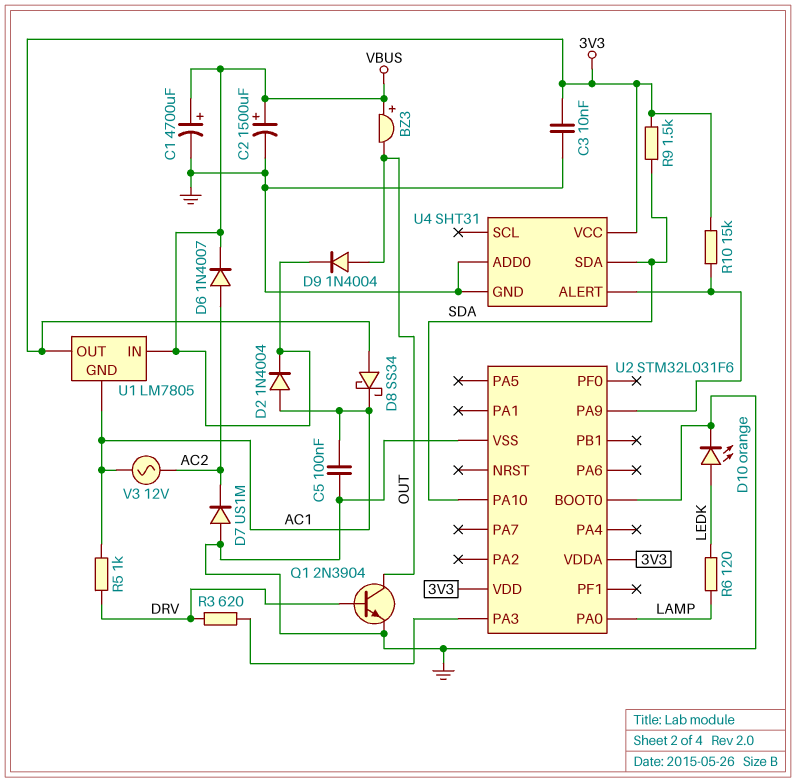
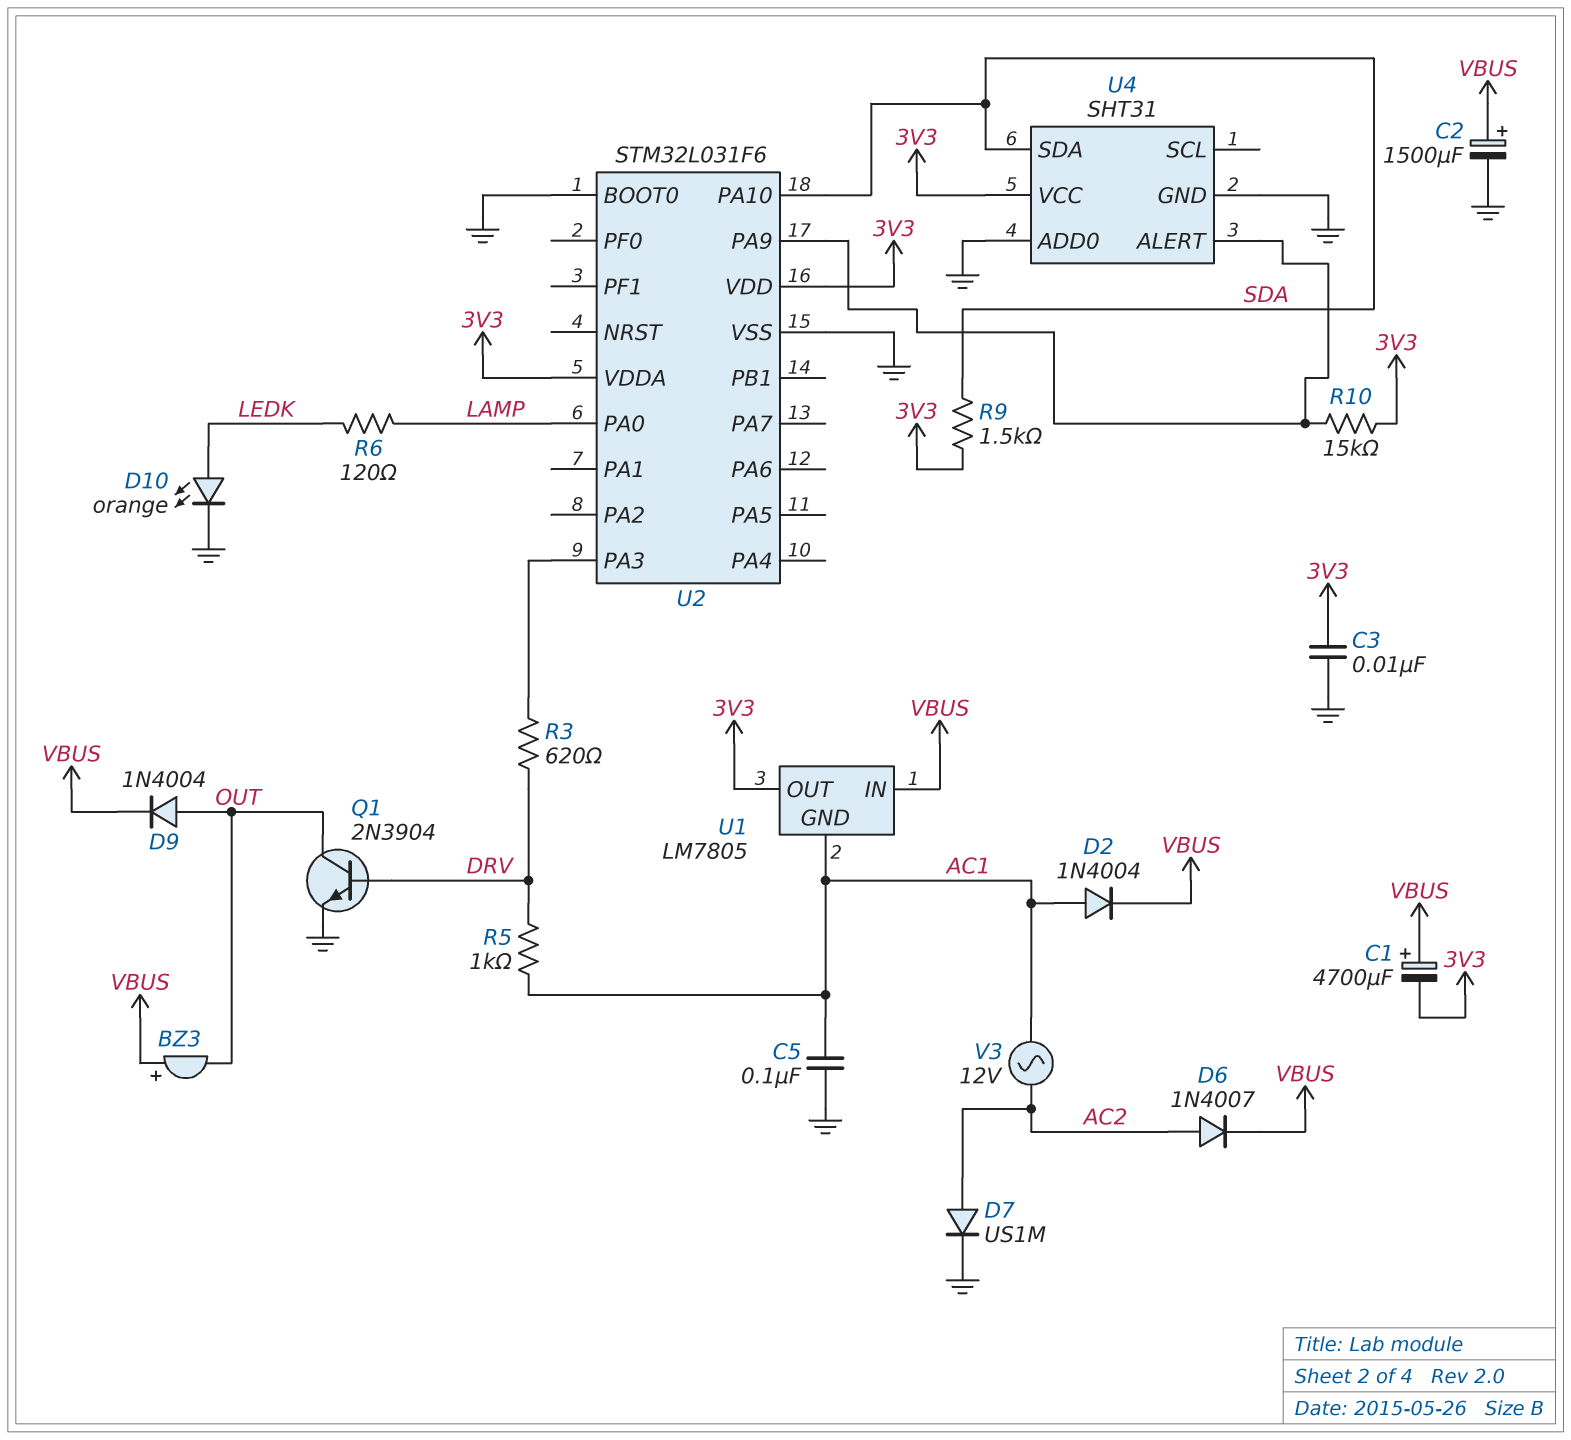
C1: 4700uF (plus VBUS, minus GND) -> 4700uF (plus VBUS, minus 3V3)
D7: diode US1M (A GND, K AC2) -> diode US1M (A AC2, K GND)
D8: schottky SS34 (A 3V3, K AC1) -> none

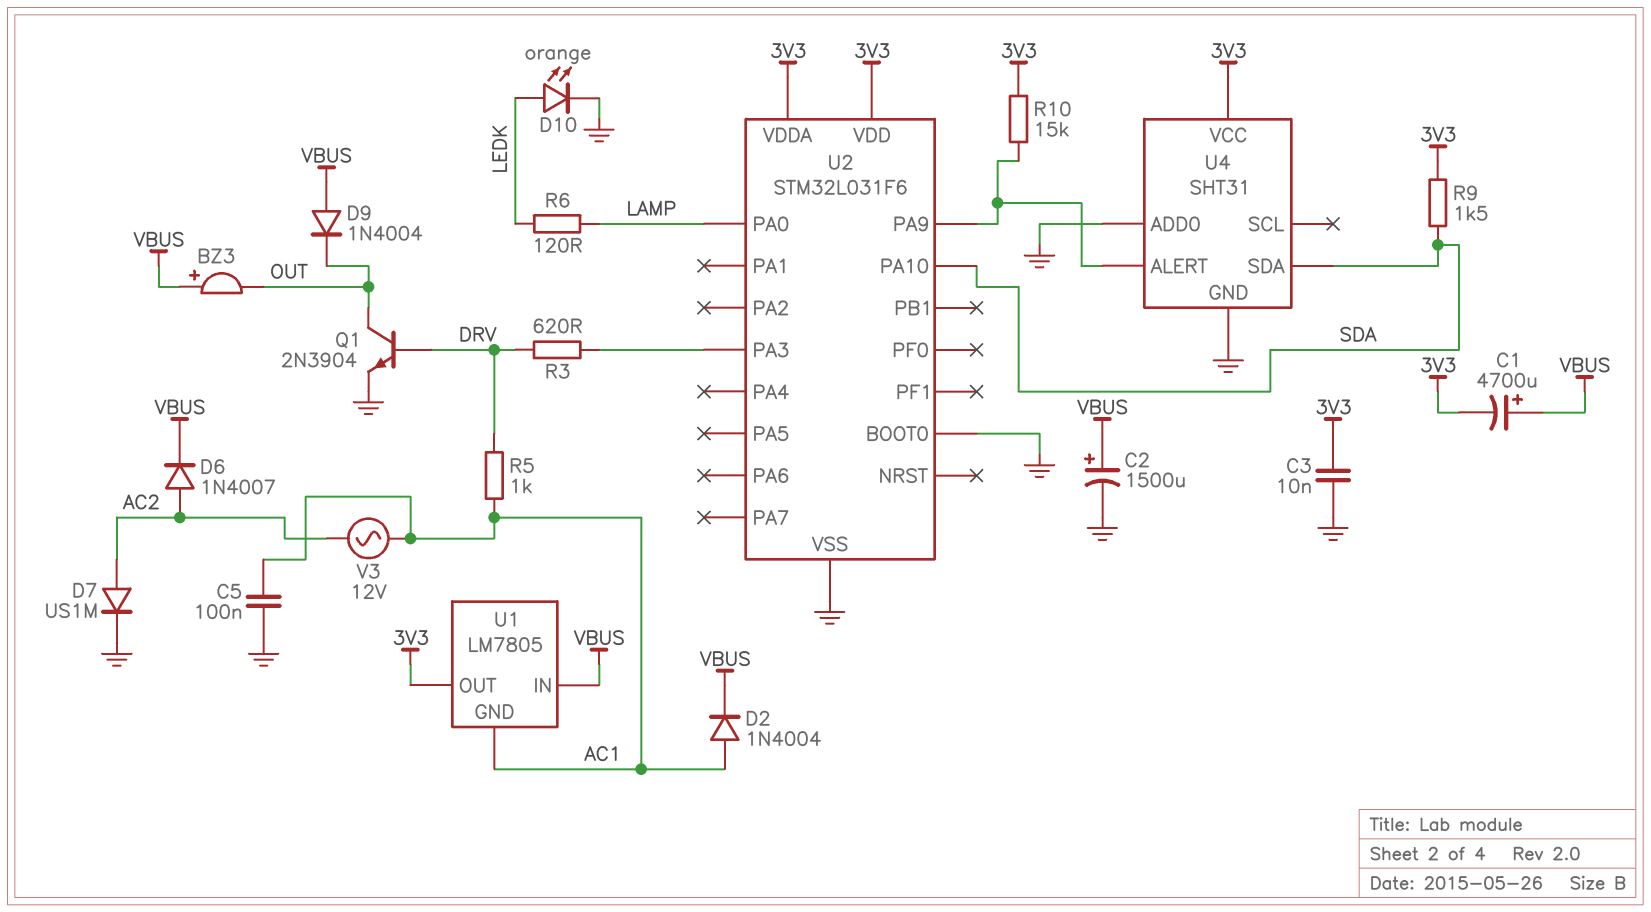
D9: diode 1N4004 (A OUT, K VBUS) -> diode 1N4004 (A VBUS, K OUT)

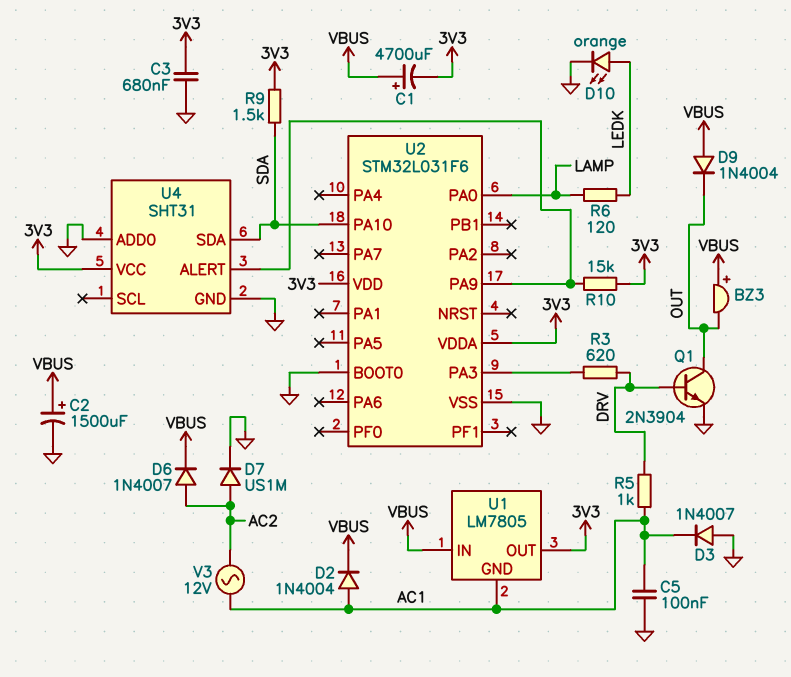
C3: 10nF (3V3, GND) -> 680nF (3V3, GND)
D3: none -> diode 1N4007 (A GND, K AC1)

